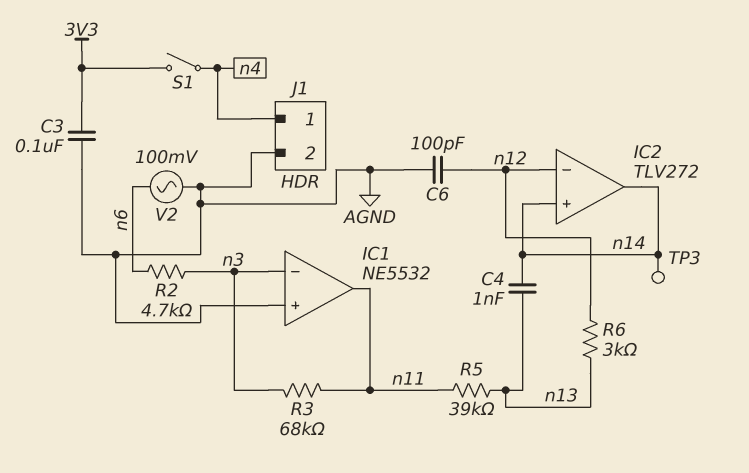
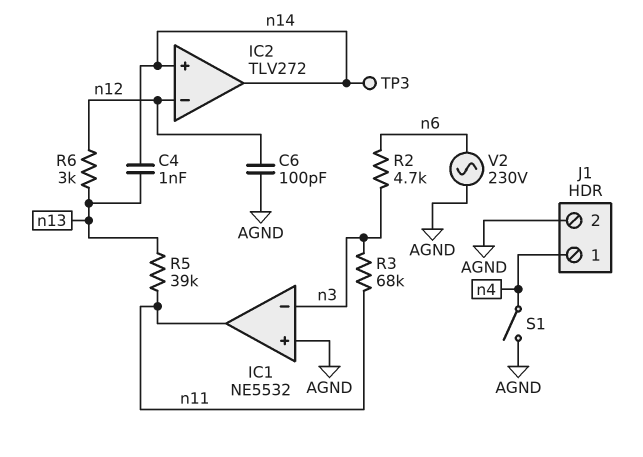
C3: 100nF (3V3, AGND) -> none
S1: switch (3V3, n4) -> switch (AGND, n4)
V2: AC 100mV (AGND, n6) -> AC 230V (AGND, n6)

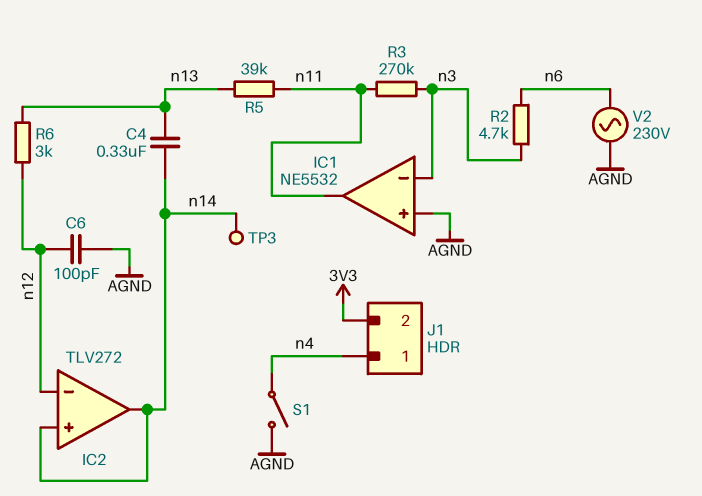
C4: 1nF (n13, n14) -> 330nF (n13, n14)
J1 pin 2: AGND -> 3V3
R3: 68k (n3, n11) -> 270k (n3, n11)

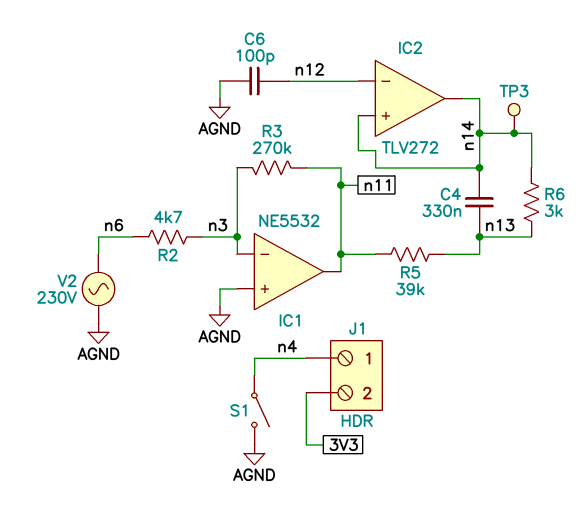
R6: 3k (n12, n13) -> 3k (n13, n14)

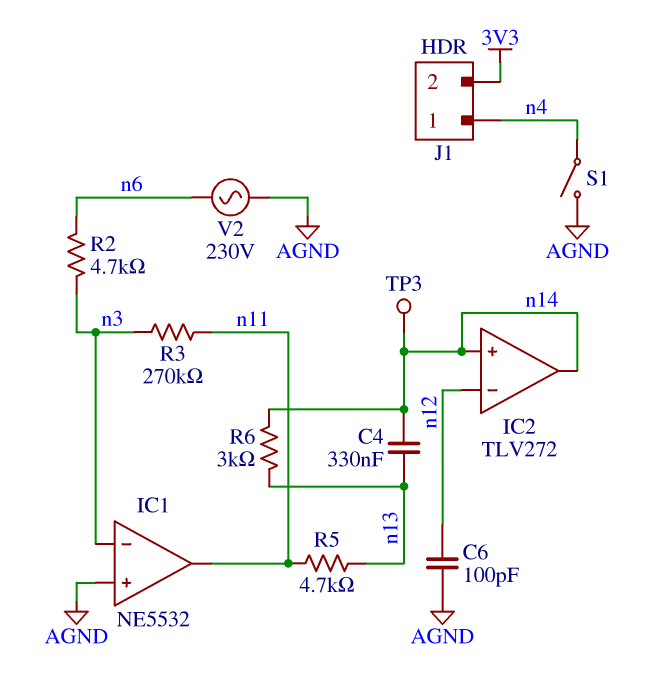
R5: 39k (n11, n13) -> 4.7k (n11, n13)

